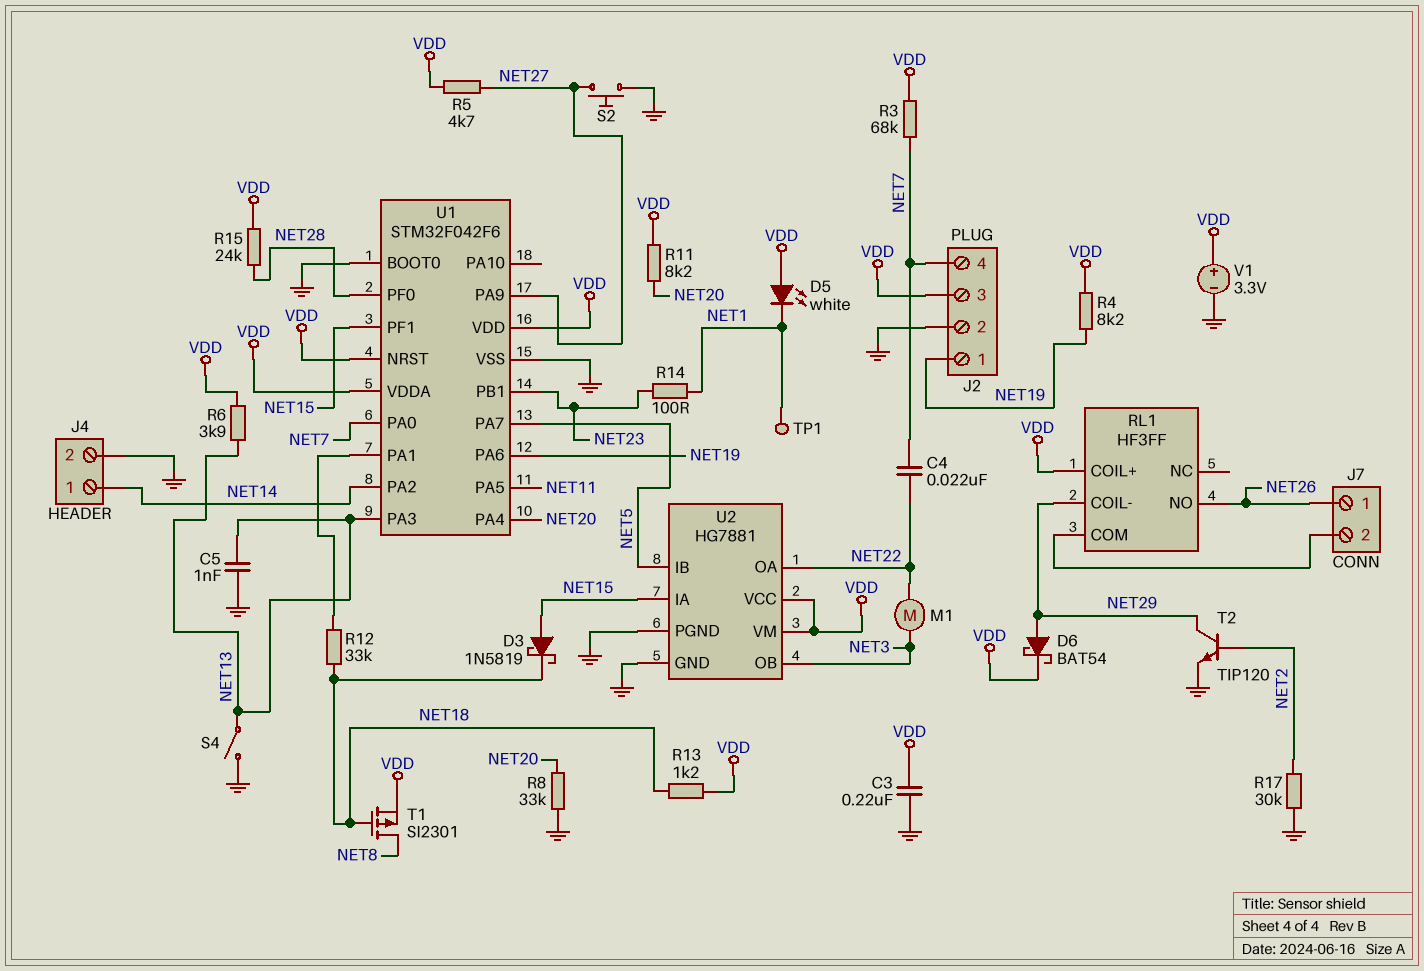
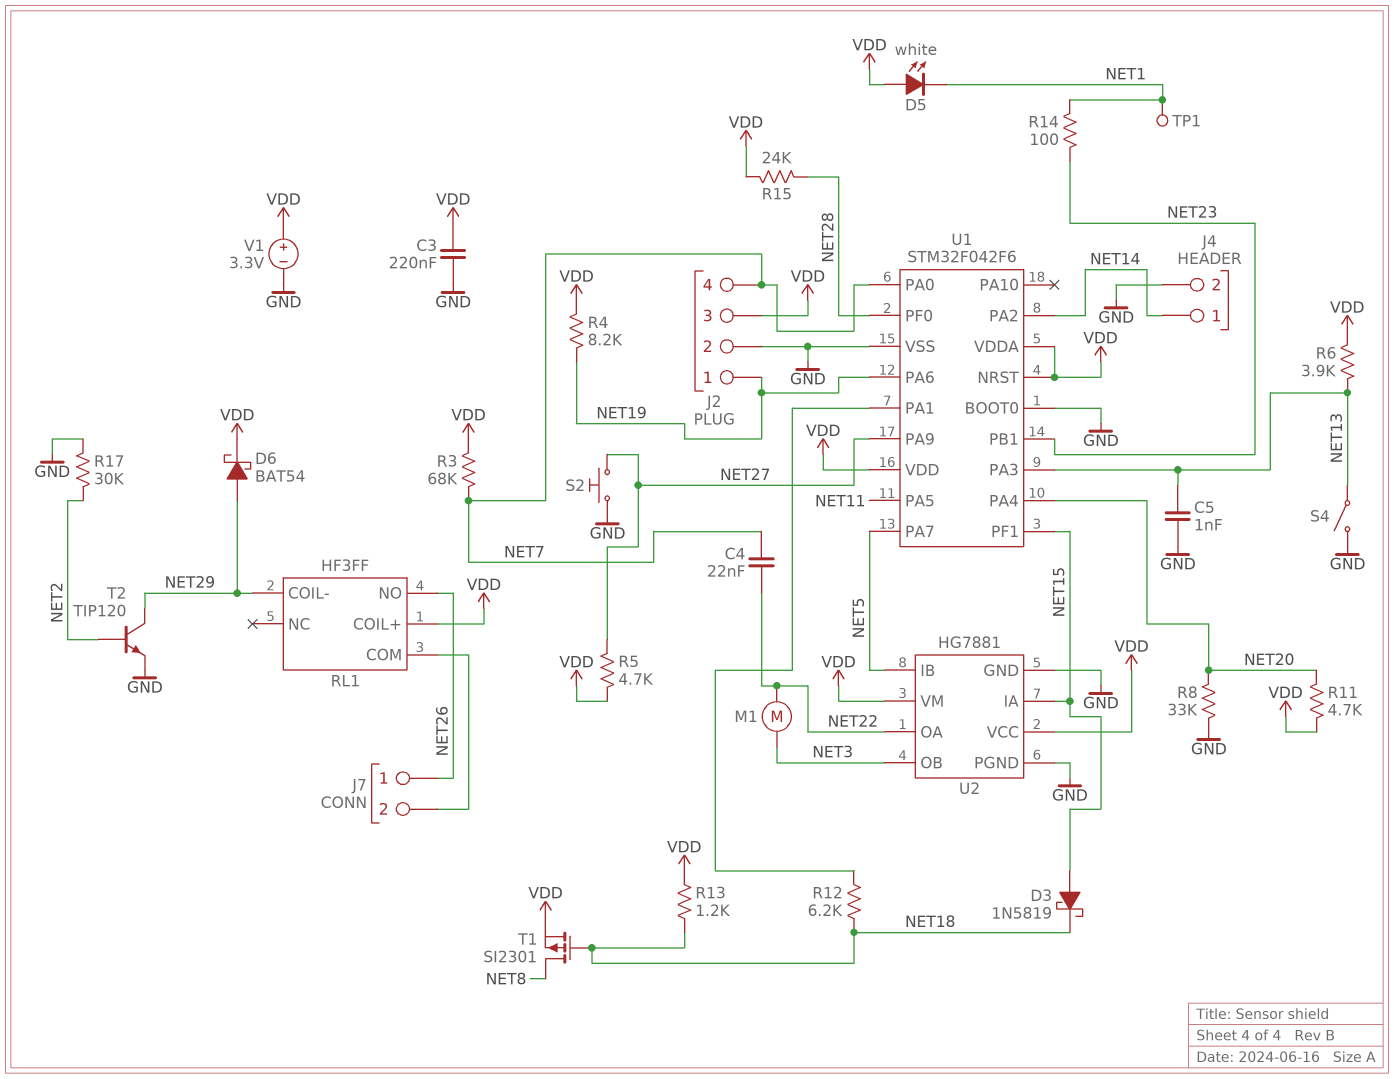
R11: 8.2k (NET20, VDD) -> 4.7k (NET20, VDD)
R12: 33k (NET18, U1/PA1) -> 6.2k (NET18, U1/PA1)

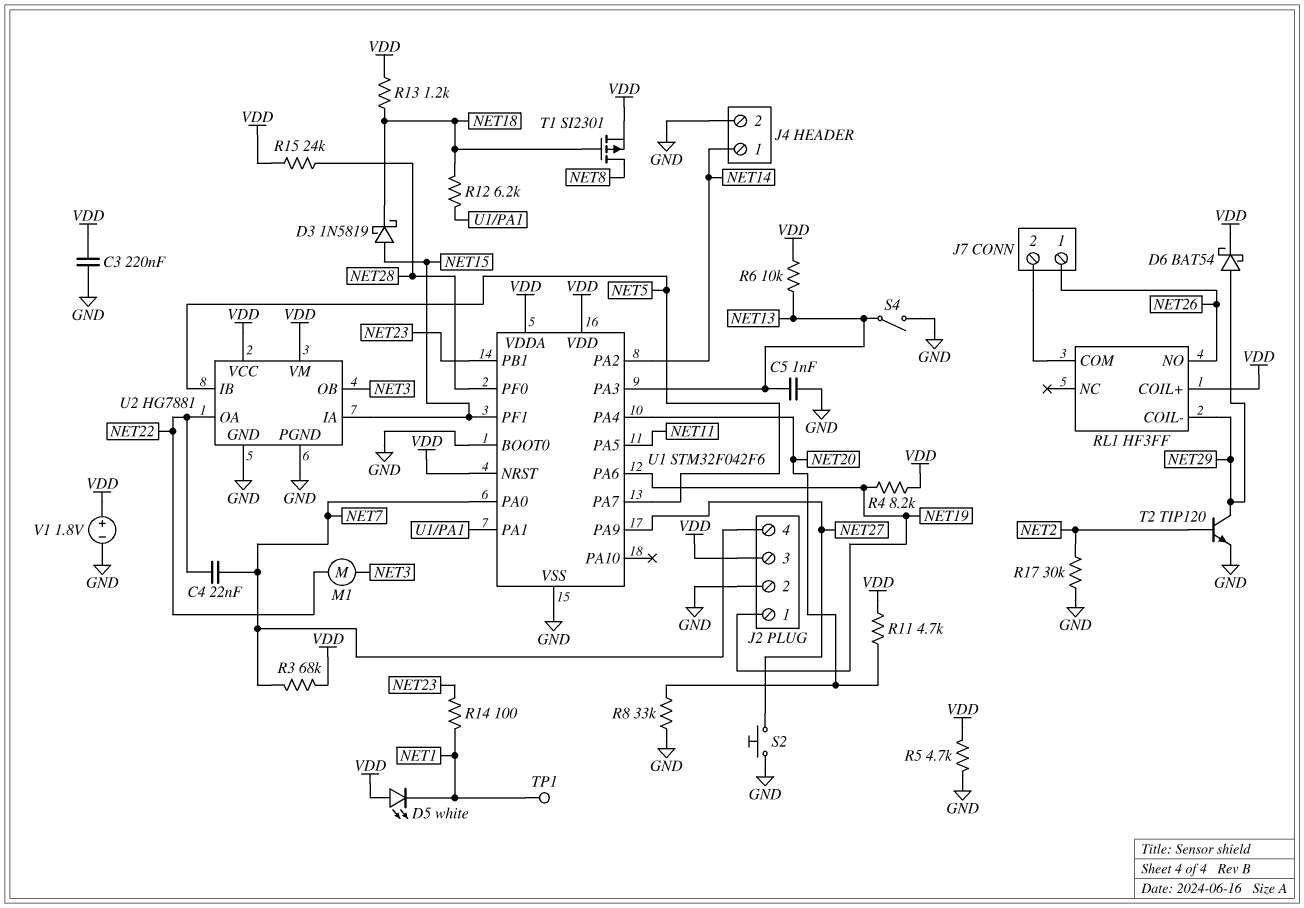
R5: 4.7k (NET27, VDD) -> 4.7k (GND, VDD)
R6: 3.9k (NET13, VDD) -> 10k (NET13, VDD)
V1: 3.3V (plus VDD, minus GND) -> 1.8V (plus VDD, minus GND)

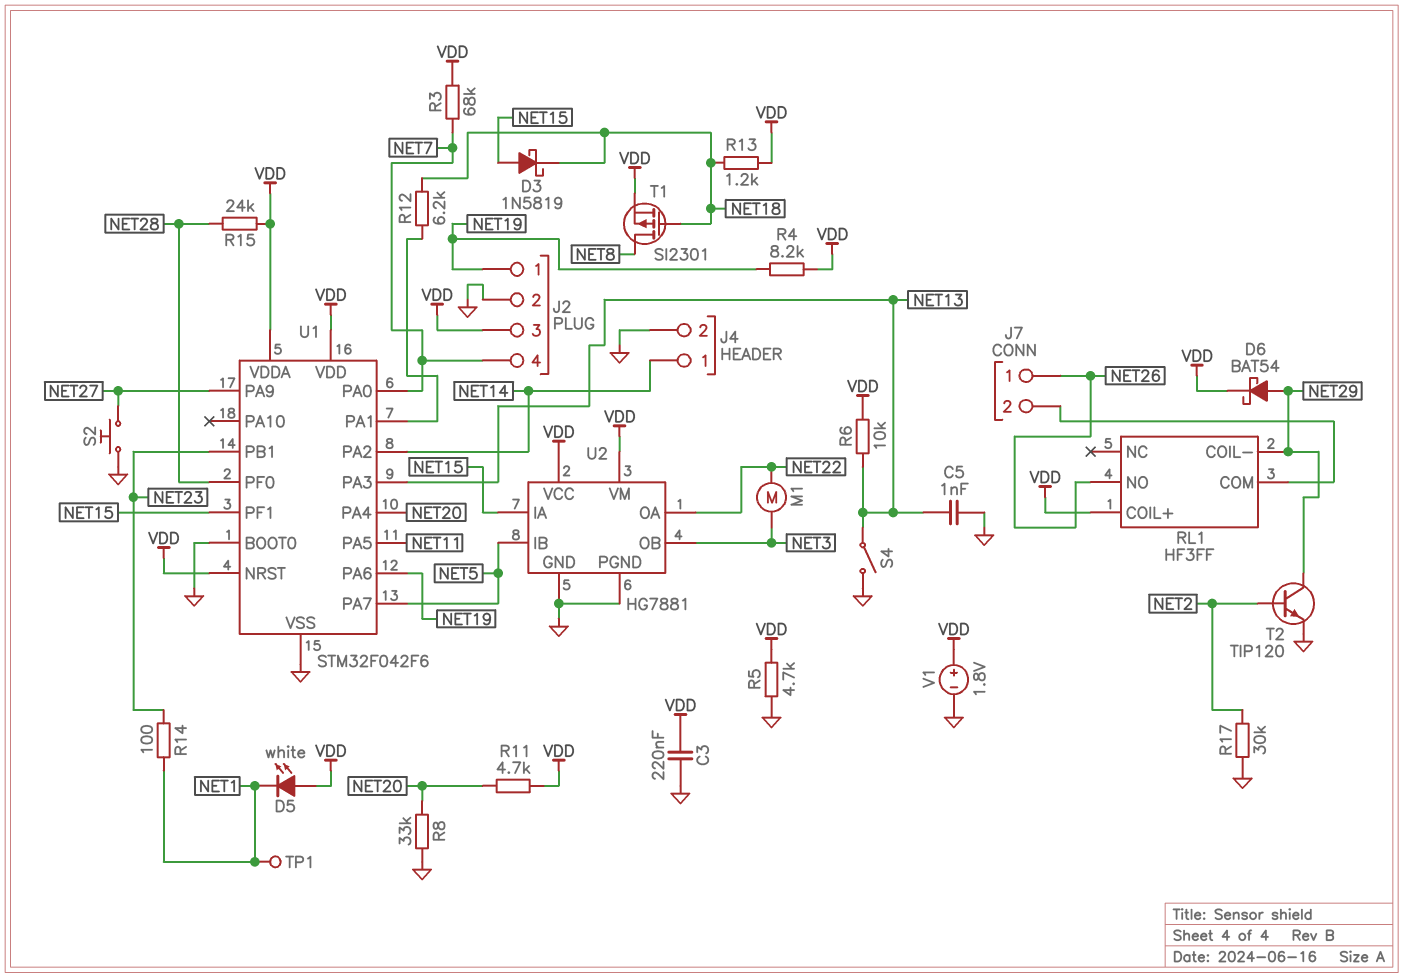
C4: 22nF (NET7, NET22) -> none

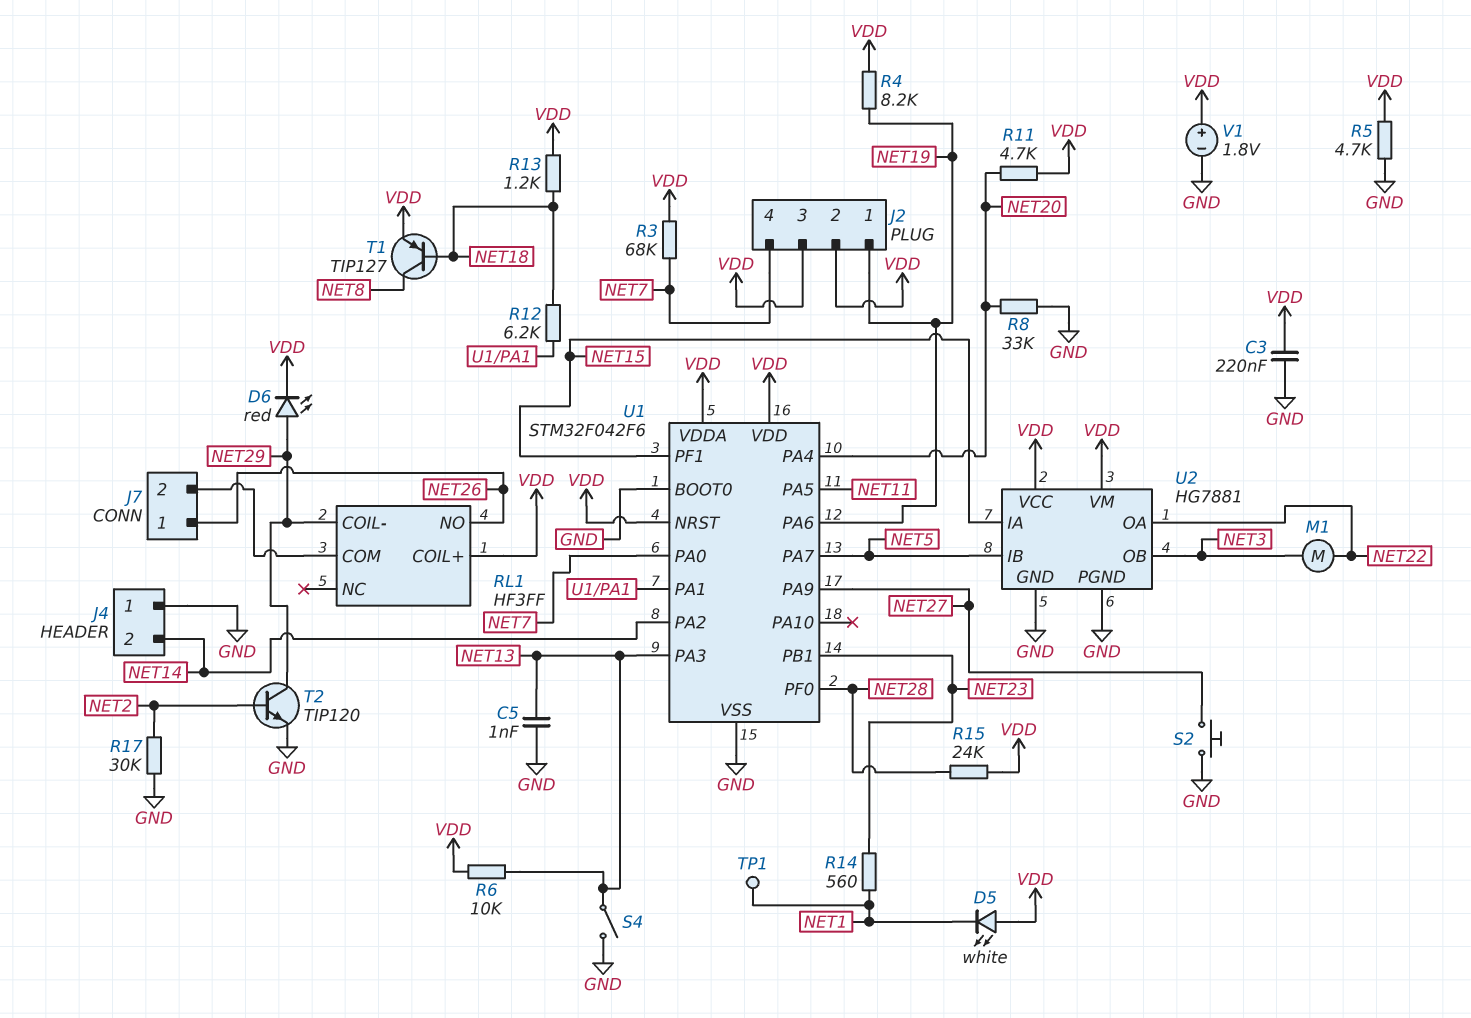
D3: schottky 1N5819 (A NET15, K NET18) -> none
D6: schottky BAT54 (A NET29, K VDD) -> LED red (A NET29, K VDD)
J2 pin 2: GND -> VDD
J4 pin 1: NET14 -> GND
J4 pin 2: GND -> NET14
R14: 100 (NET1, NET23) -> 560 (NET1, NET23)
T1: PMOS SI2301 (G NET18, D NET8, S VDD) -> PNP TIP127 (B NET18, C NET8, E VDD)

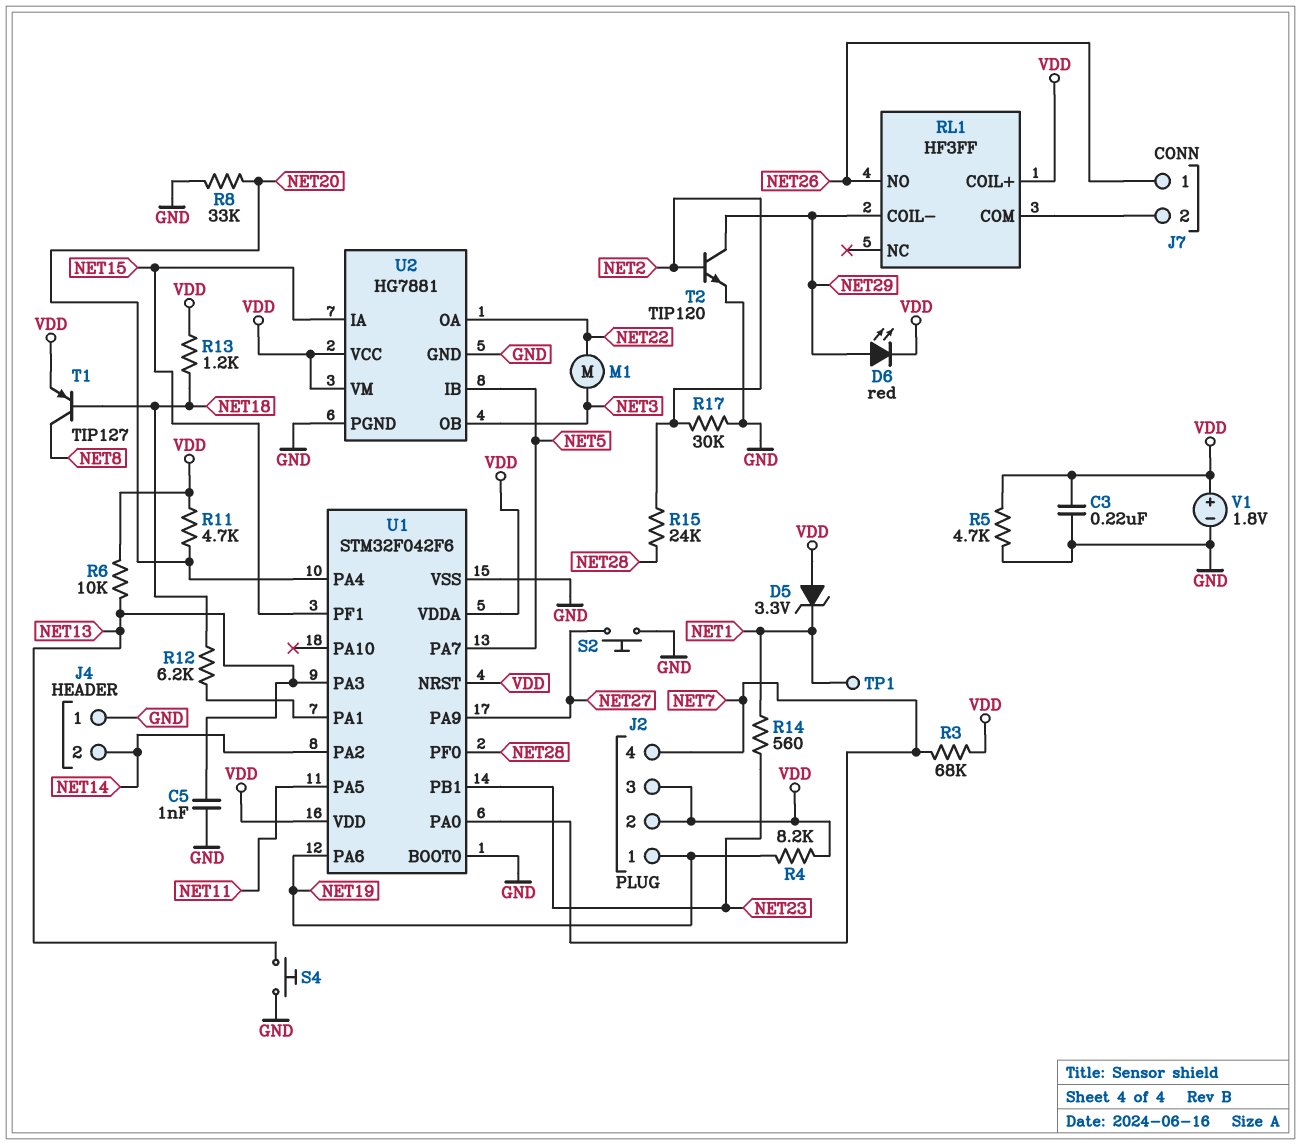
D5: LED white (A VDD, K NET1) -> zener 3.3V (A VDD, K NET1)
R15: 24k (NET28, VDD) -> 24k (NET2, NET28)
S4: switch (GND, NET13) -> button (GND, NET13)

